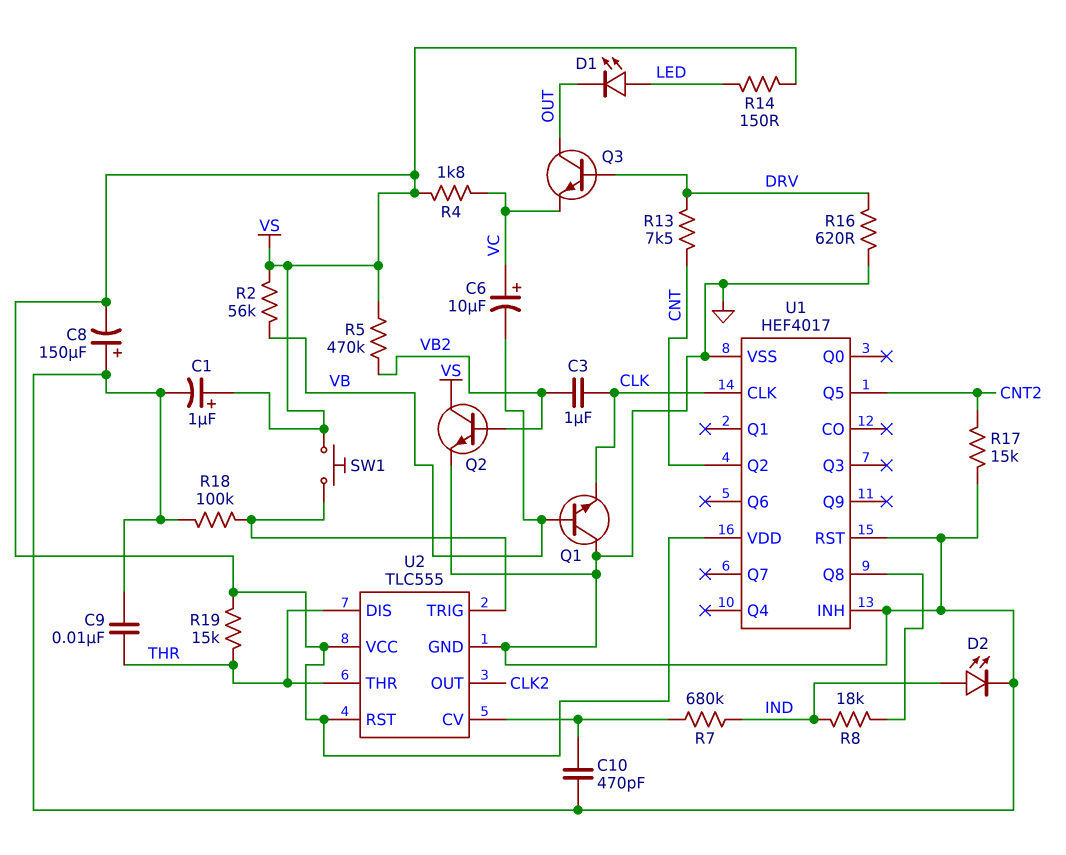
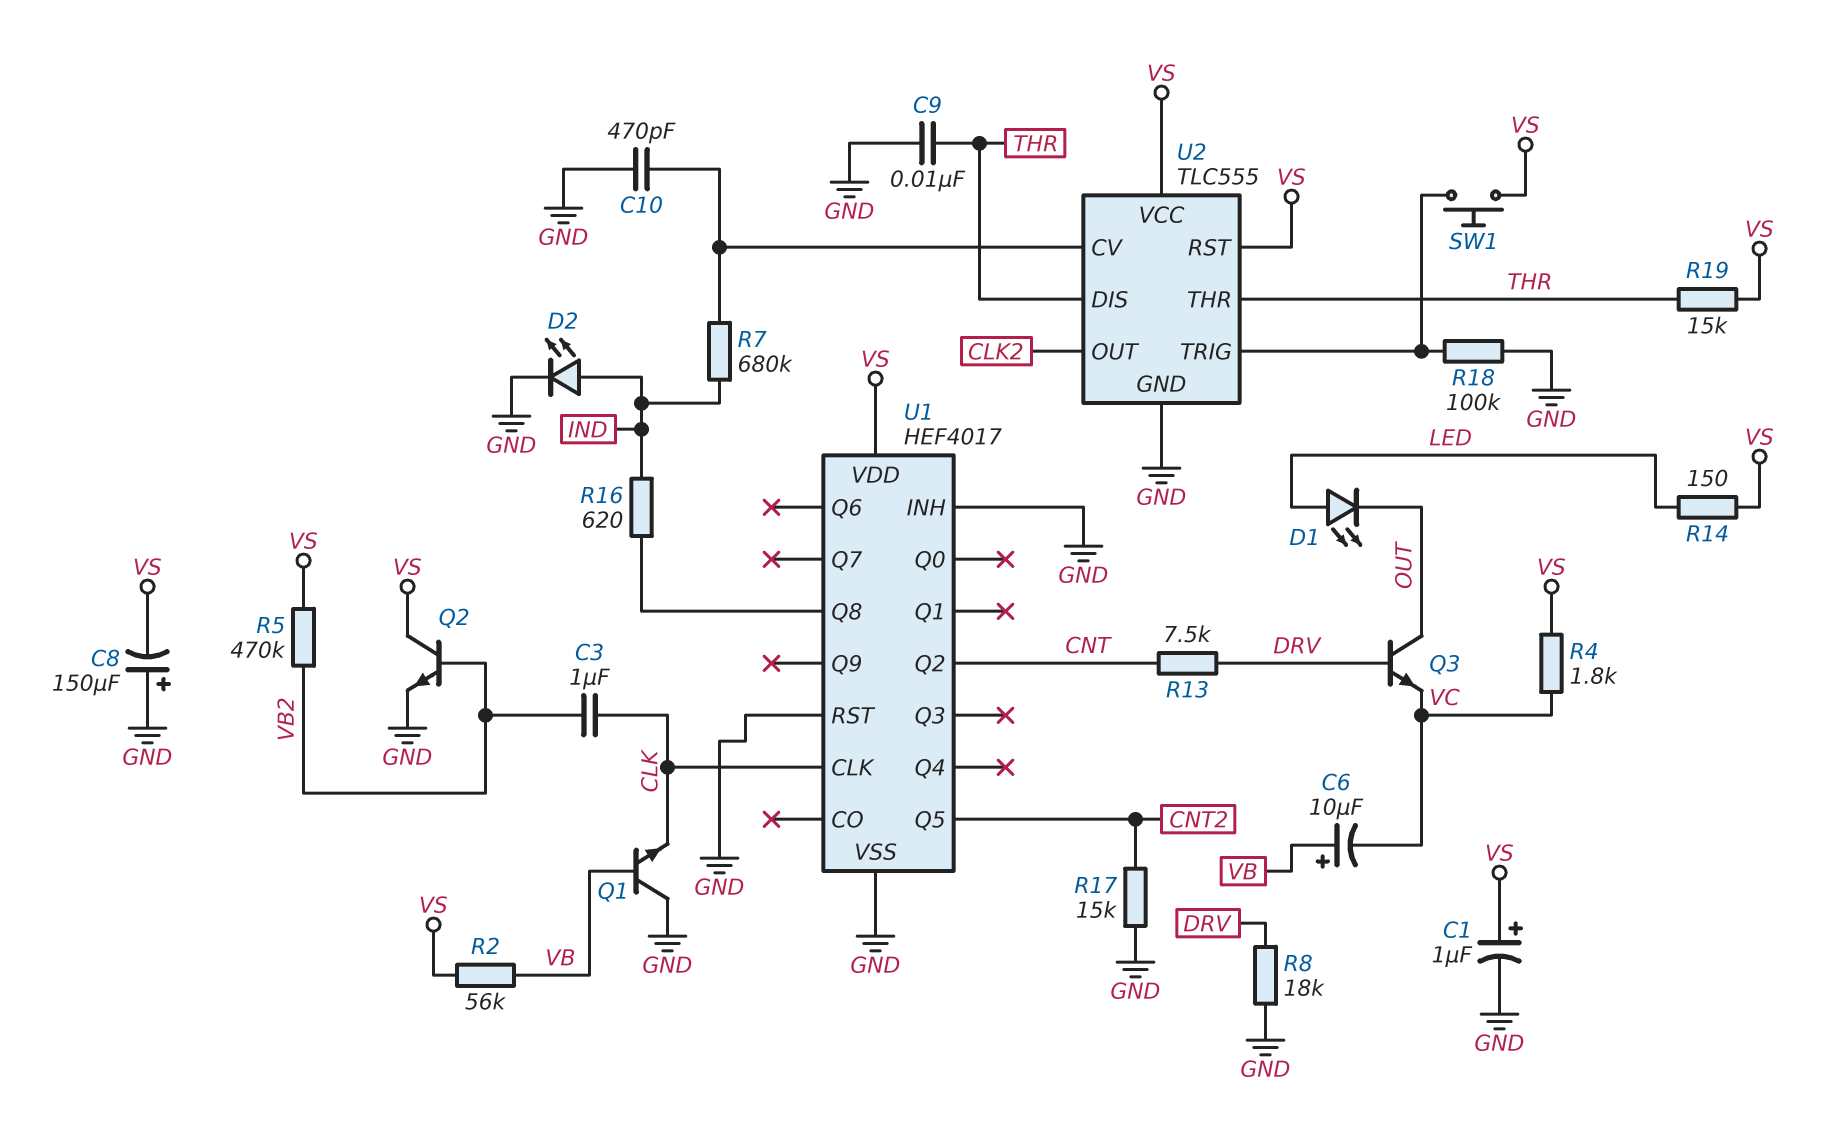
C6: 10uF (plus VC, minus VB) -> 10uF (plus VB, minus VC)
R8: 18k (IND, U1/Q8) -> 18k (DRV, GND)
R16: 620 (DRV, GND) -> 620 (IND, U1/Q8)

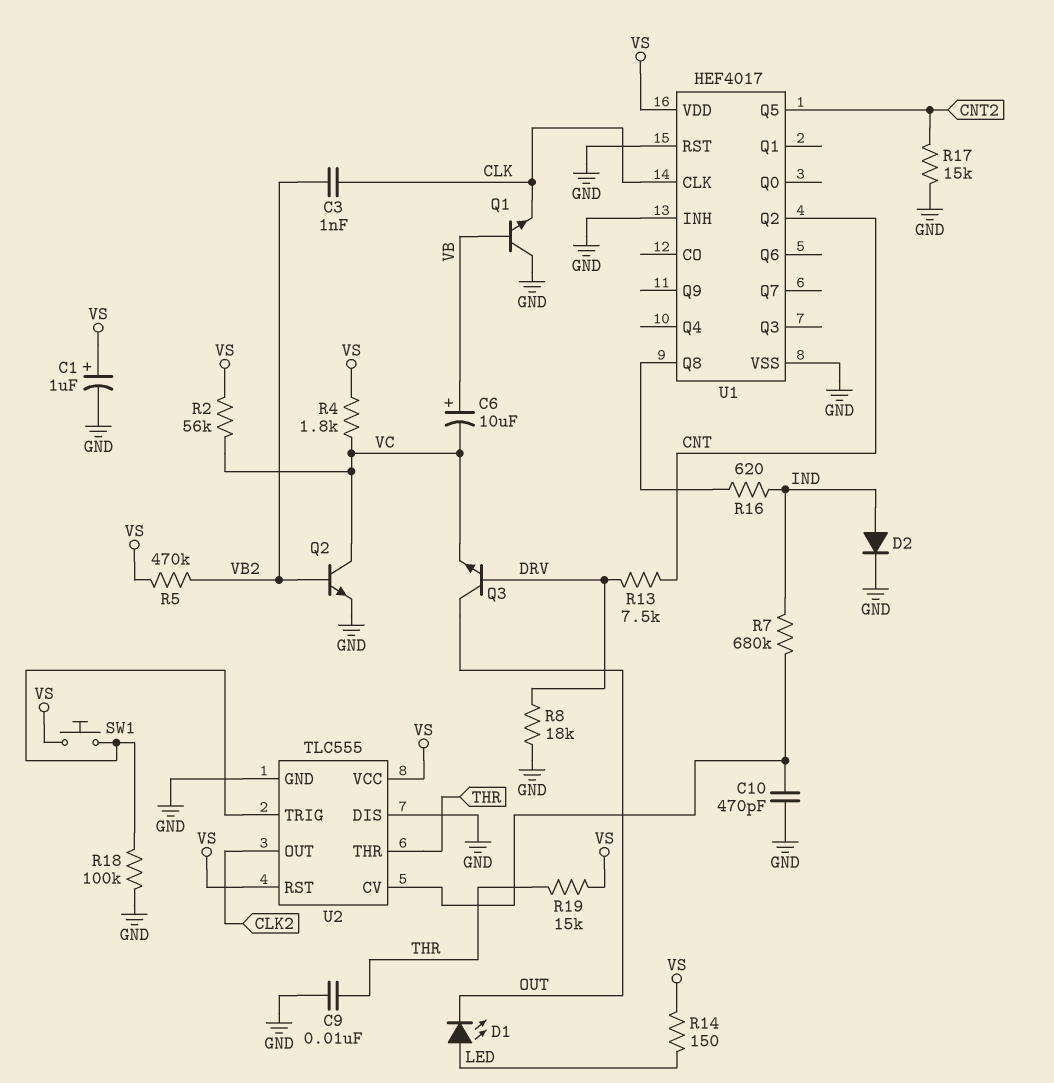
C3: 1uF (CLK, VB2) -> 1nF (CLK, VB2)
C8: 150uF (plus GND, minus VS) -> none
D2: LED (A IND, K GND) -> diode (A IND, K GND)
Q2: NPN (B VB2, C VS, E GND) -> NPN (B VB2, C VC, E GND)
R2: 56k (VB, VS) -> 56k (VC, VS)
U2 pin DIS: THR -> GND

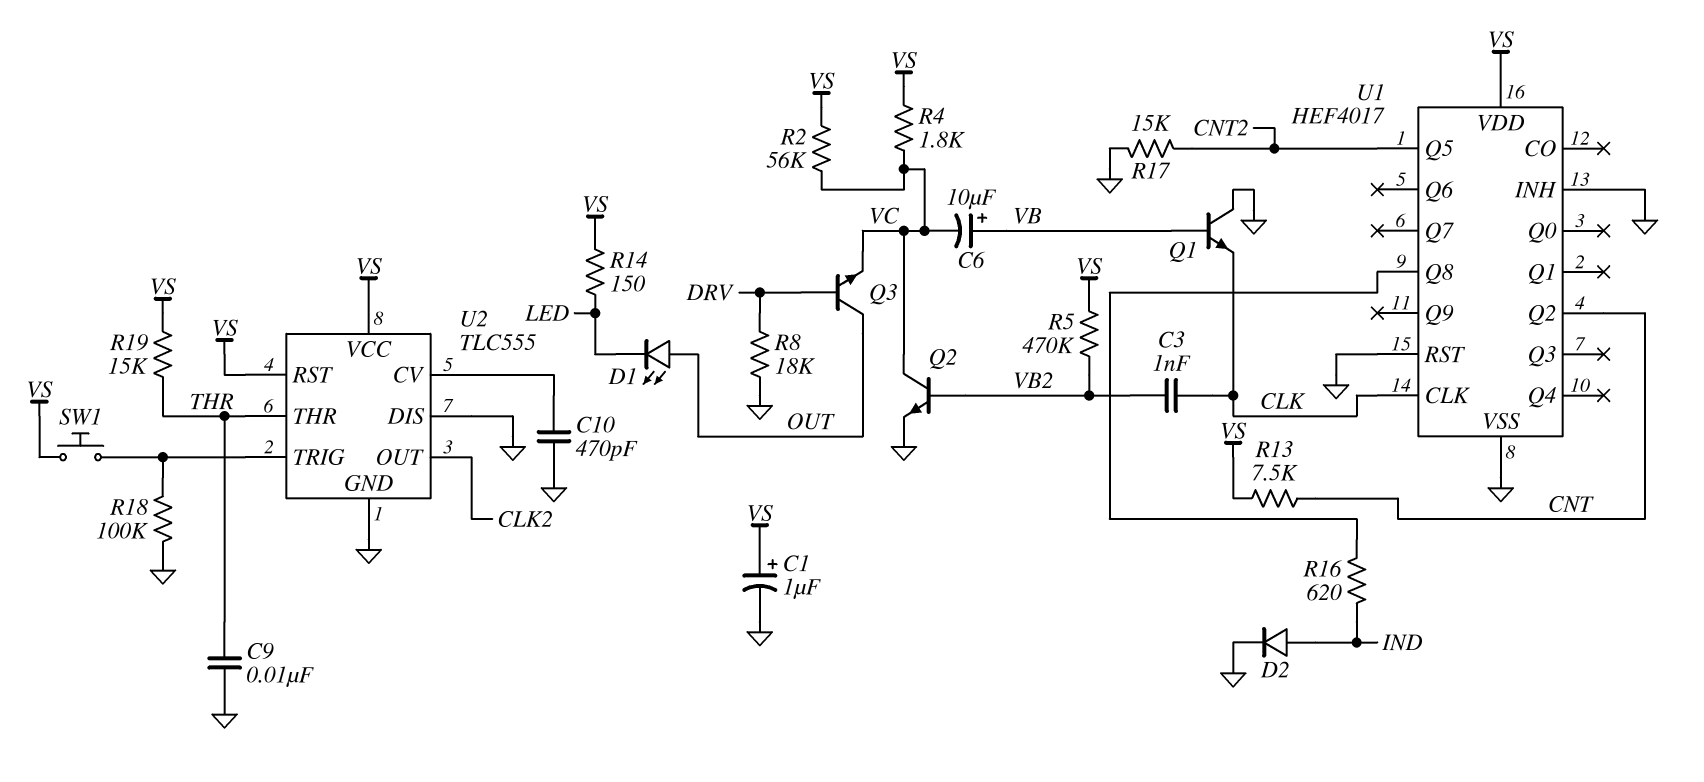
D1: LED (A LED, K OUT) -> LED (A OUT, K LED)
R7: 680k (IND, U2/CV) -> none
R13: 7.5k (CNT, DRV) -> 7.5k (CNT, VS)

